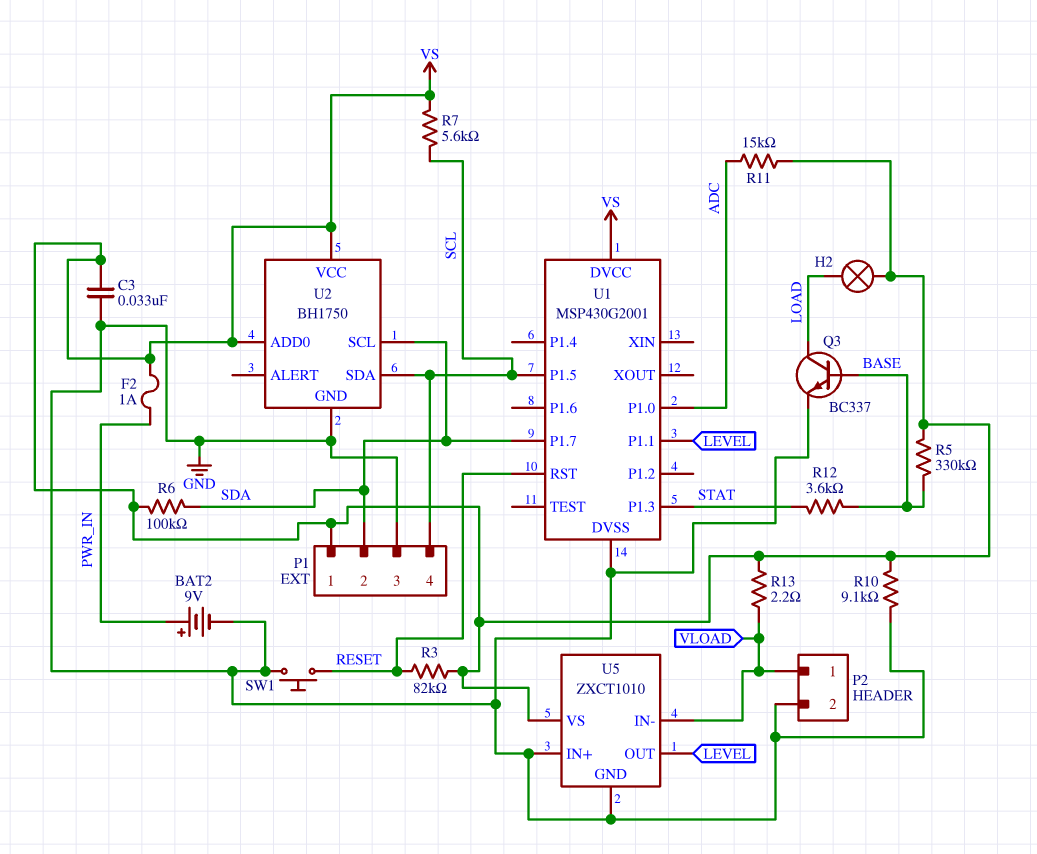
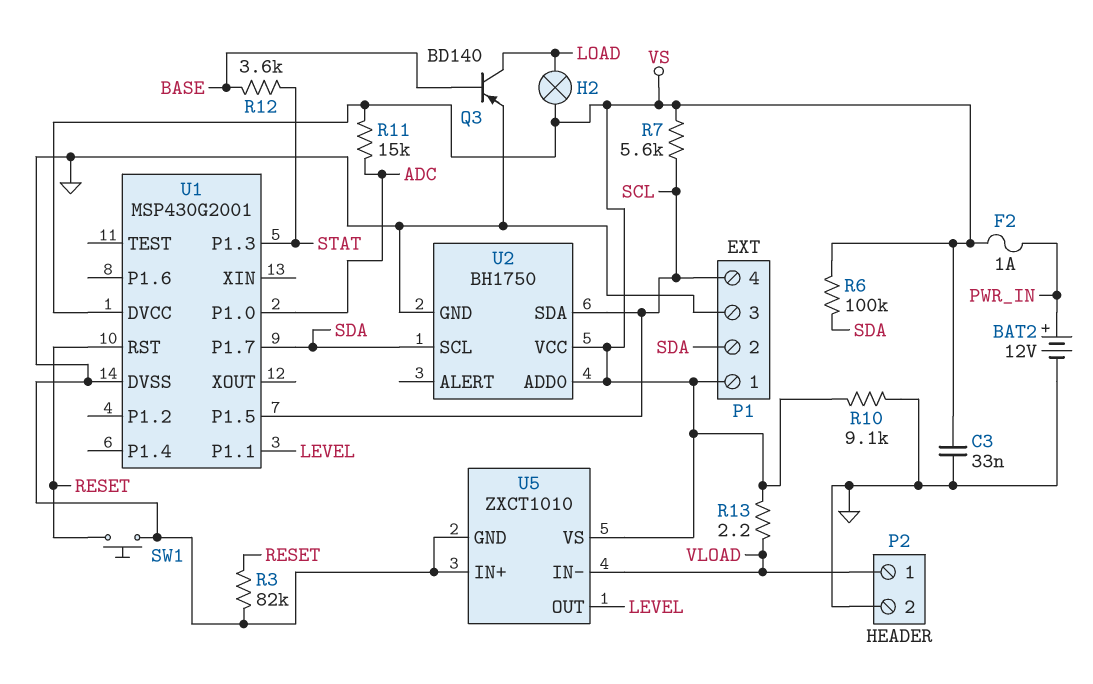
BAT2: 9V (plus PWR_IN, minus GND) -> 12V (plus PWR_IN, minus GND)
Q3: NPN BC337 (B BASE, C LOAD, E GND) -> PNP BD140 (B BASE, C LOAD, E GND)
R3: 82k (RESET, VS) -> 82k (GND, RESET)
R5: 330k (BASE, VS) -> none

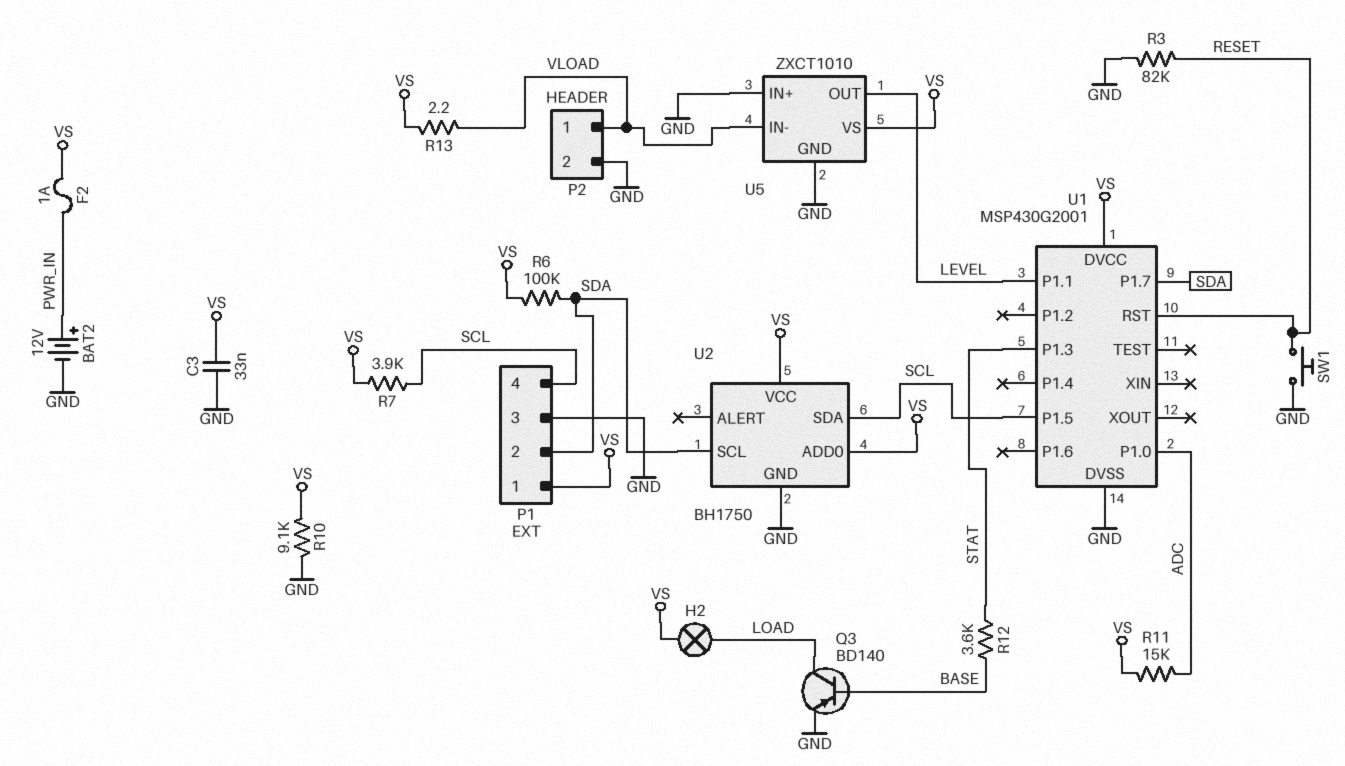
R7: 5.6k (SCL, VS) -> 3.9k (SCL, VS)

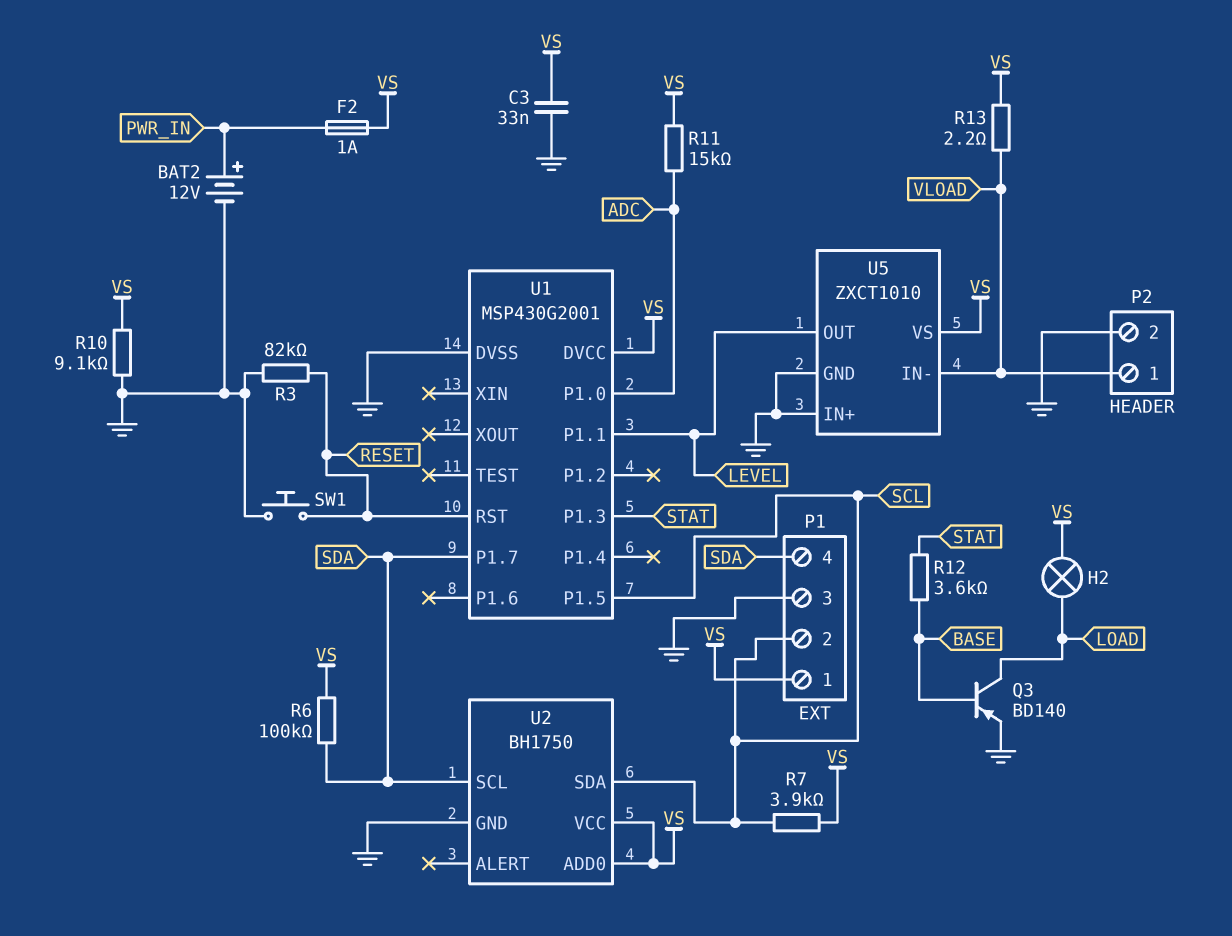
P1 pin 2: SDA -> SCL
P1 pin 4: SCL -> SDA

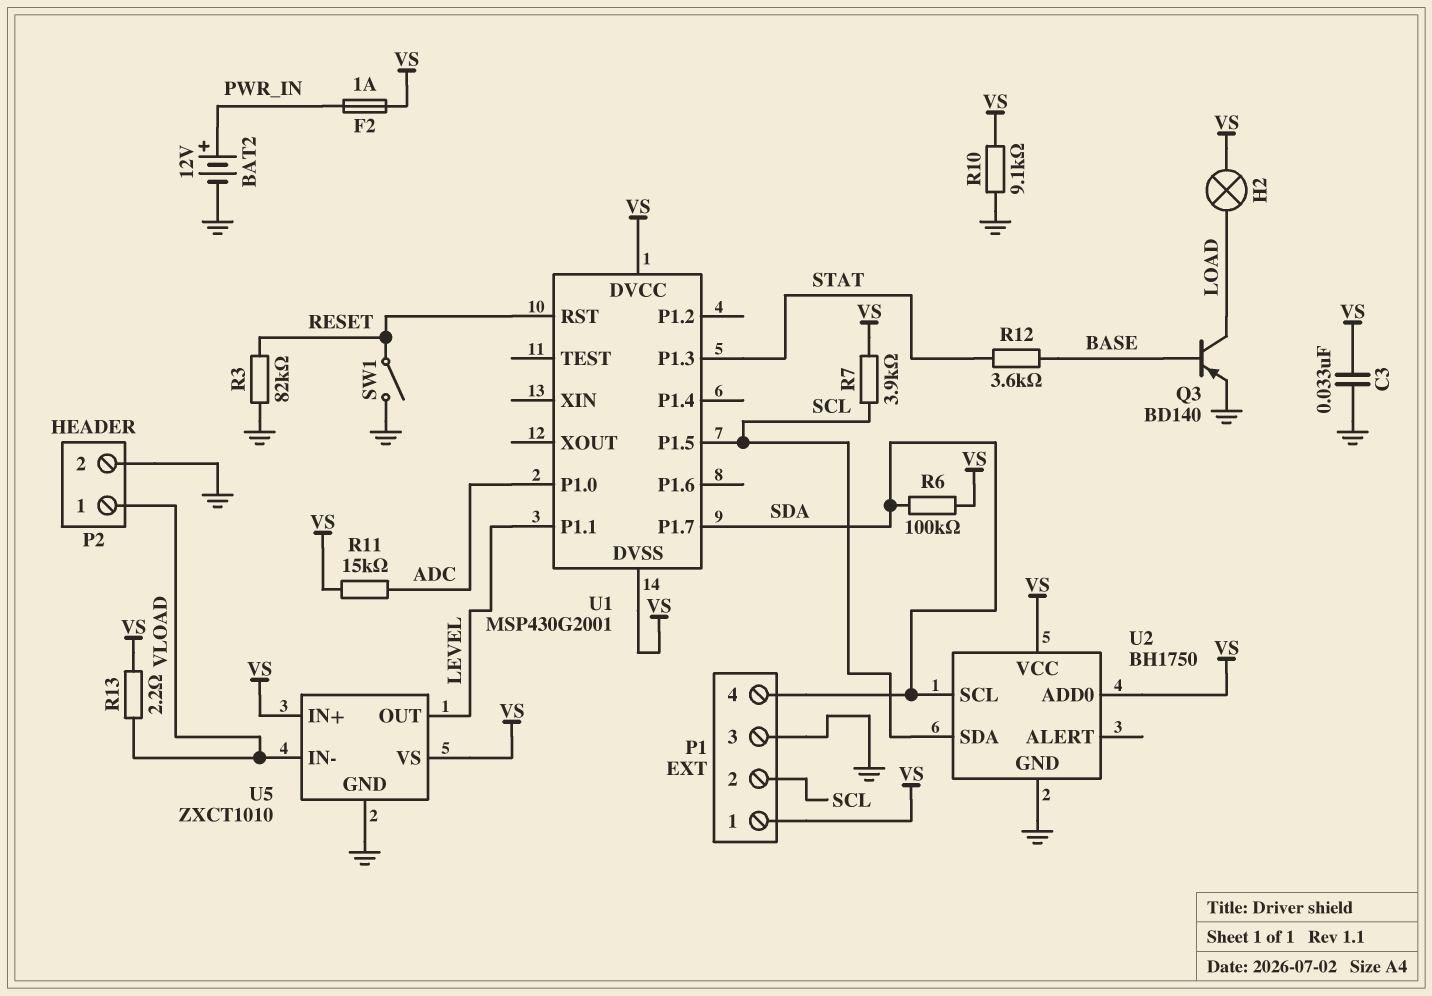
SW1: button (GND, RESET) -> switch (GND, RESET)
U1 pin DVSS: GND -> VS
U5 pin IN+: GND -> VS

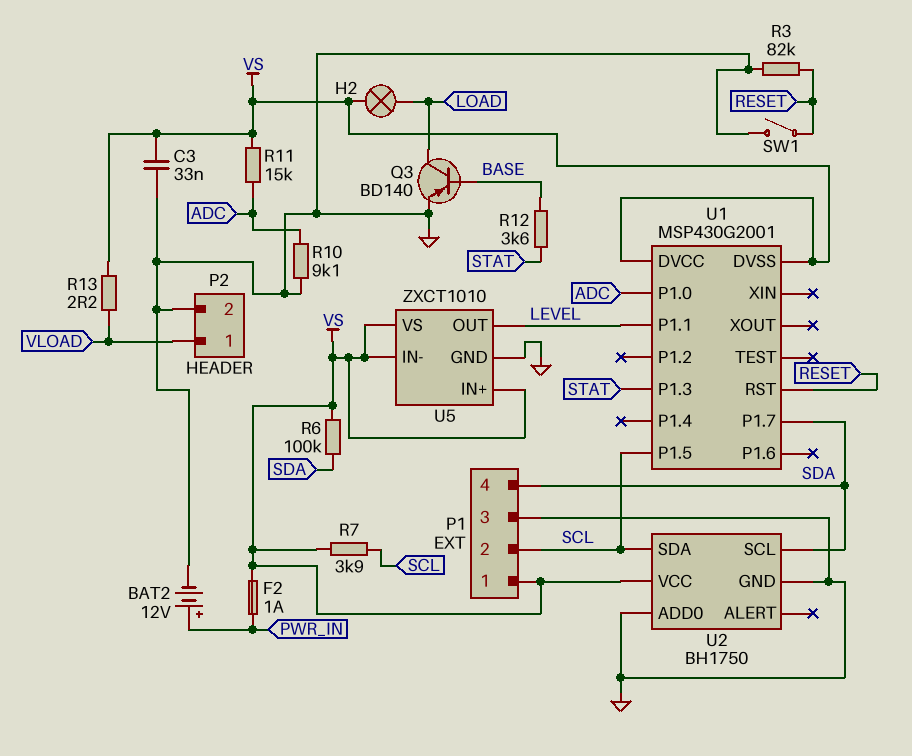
R10: 9.1k (GND, VS) -> 9.1k (ADC, GND)
U2 pin ADD0: VS -> GND
U5 pin IN-: VLOAD -> VS

